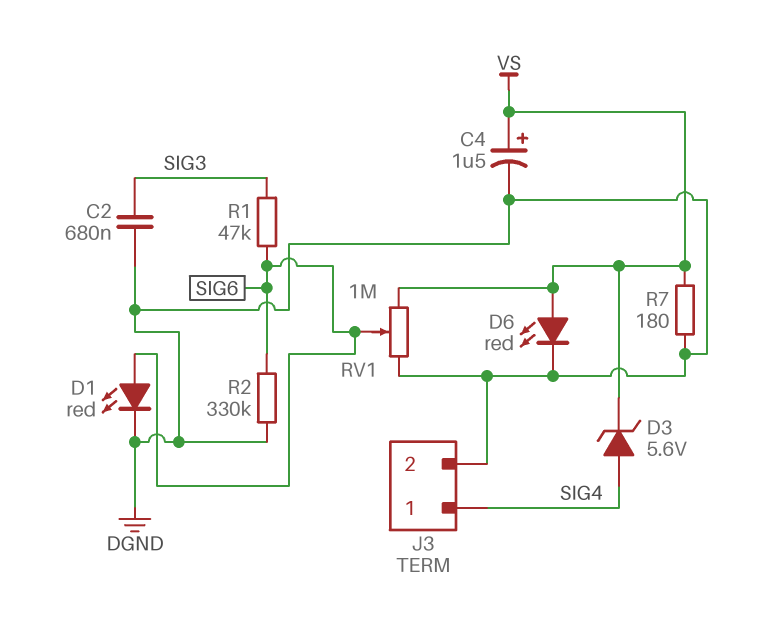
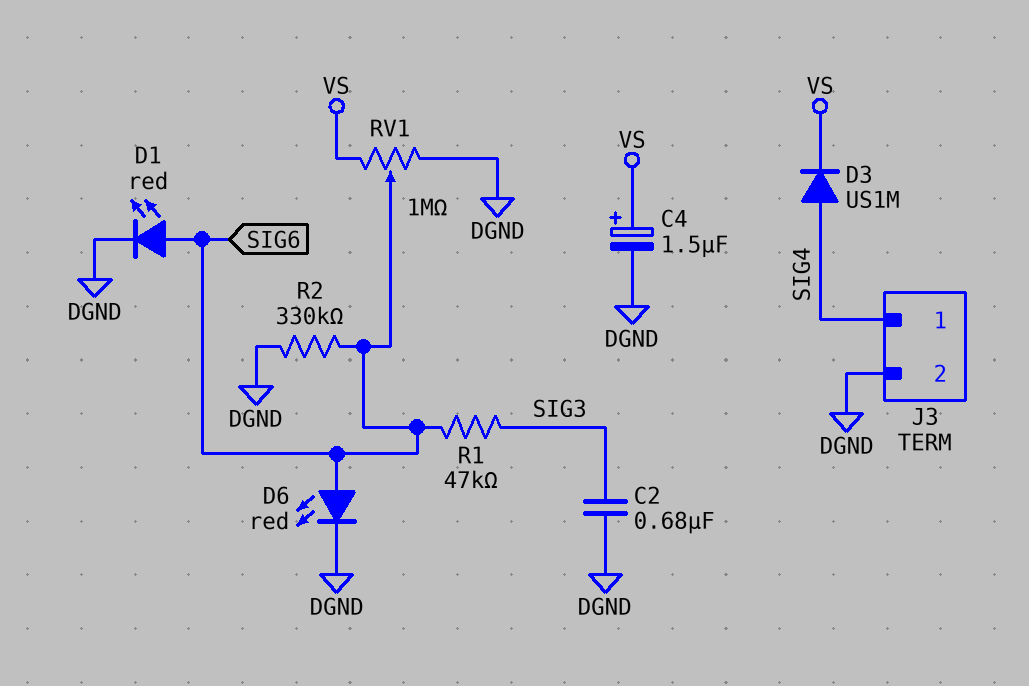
D3: zener 5.6V (A SIG4, K VS) -> diode US1M (A SIG4, K VS)
D6: LED red (A VS, K DGND) -> LED red (A SIG6, K DGND)
R7: 180 (DGND, VS) -> none

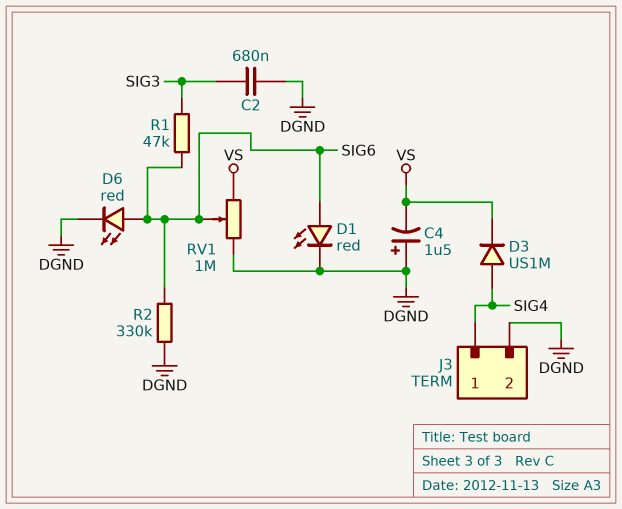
C4: 1.5uF (plus VS, minus DGND) -> 1.5uF (plus DGND, minus VS)

